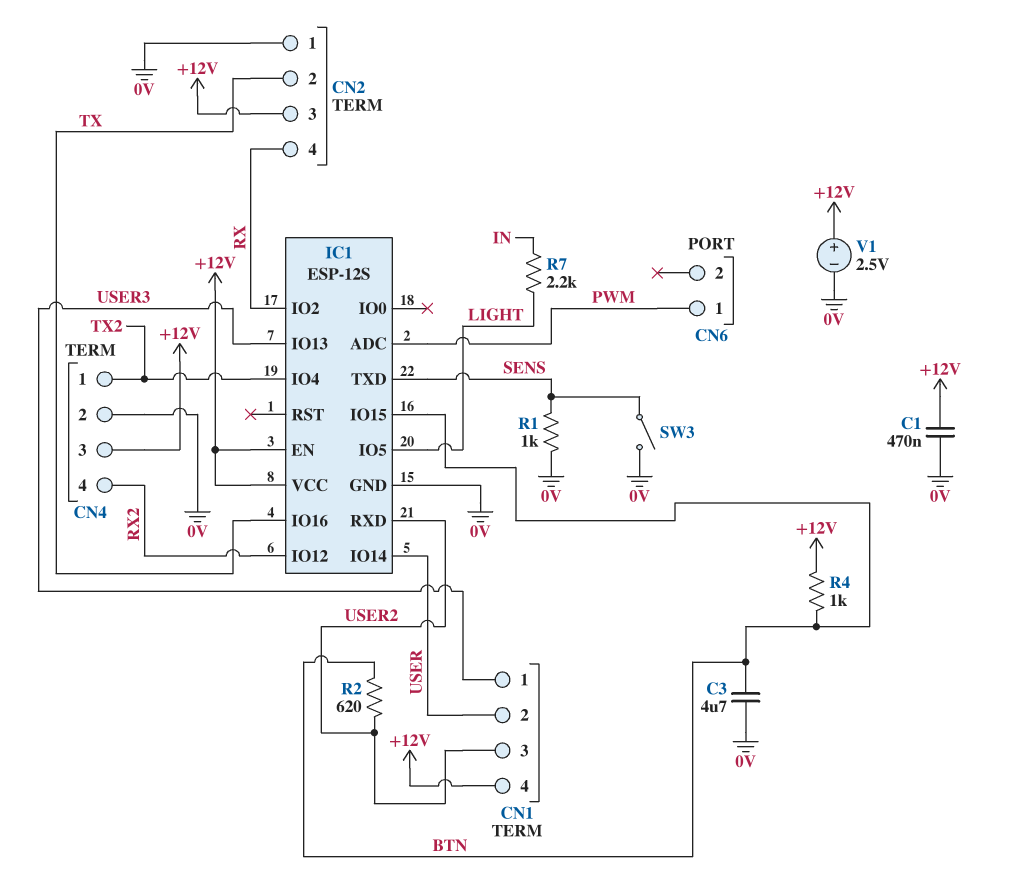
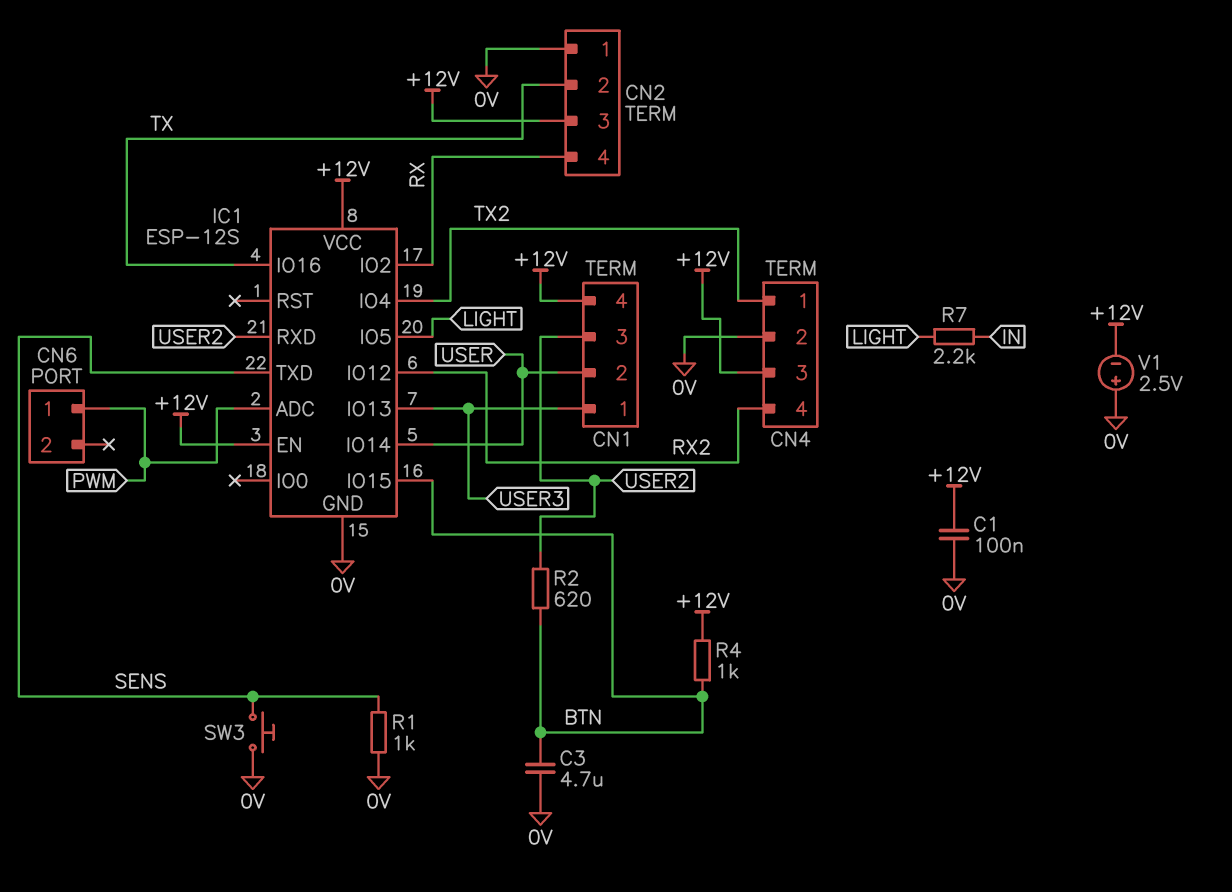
C1: 470nF (+12V, 0V) -> 100nF (+12V, 0V)
SW3: switch (0V, SENS) -> button (0V, SENS)
V1: 2.5V (plus +12V, minus 0V) -> 2.5V (plus 0V, minus +12V)

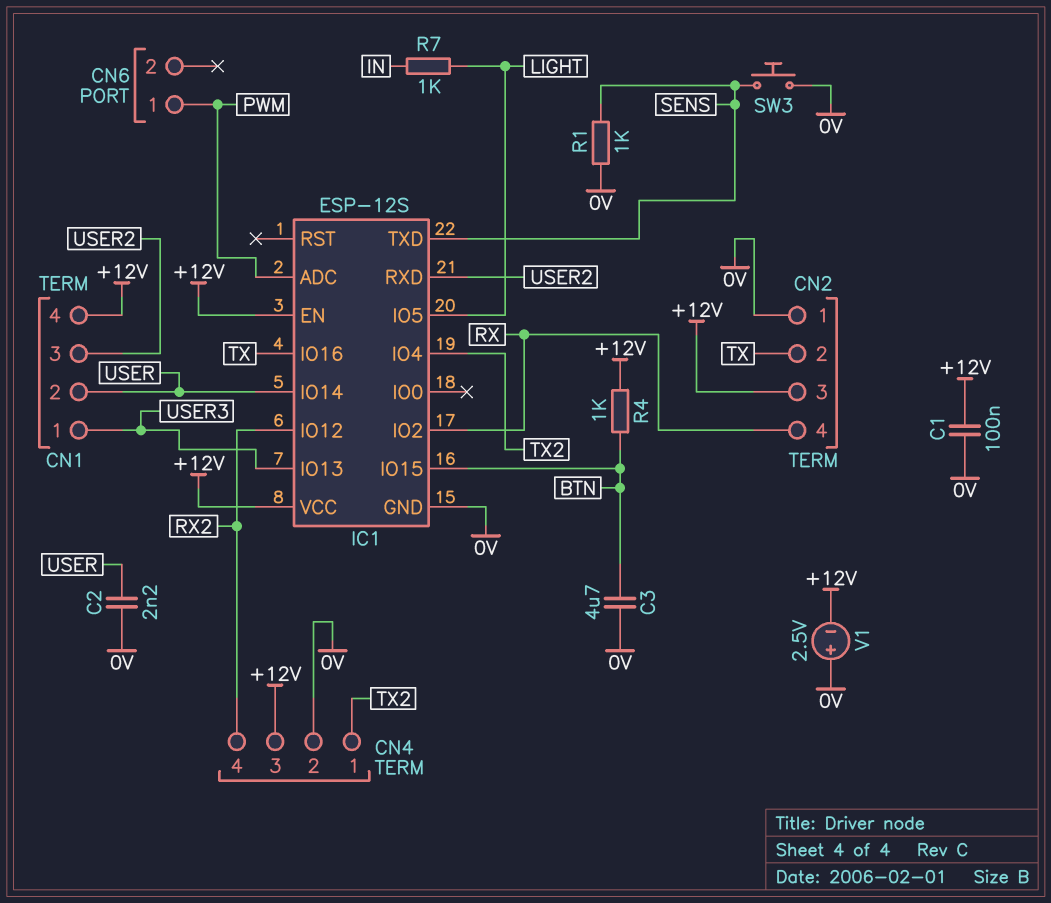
C2: none -> 2.2nF (0V, USER)
R2: 620 (BTN, USER2) -> none
R7: 2.2k (IN, LIGHT) -> 1k (IN, LIGHT)

